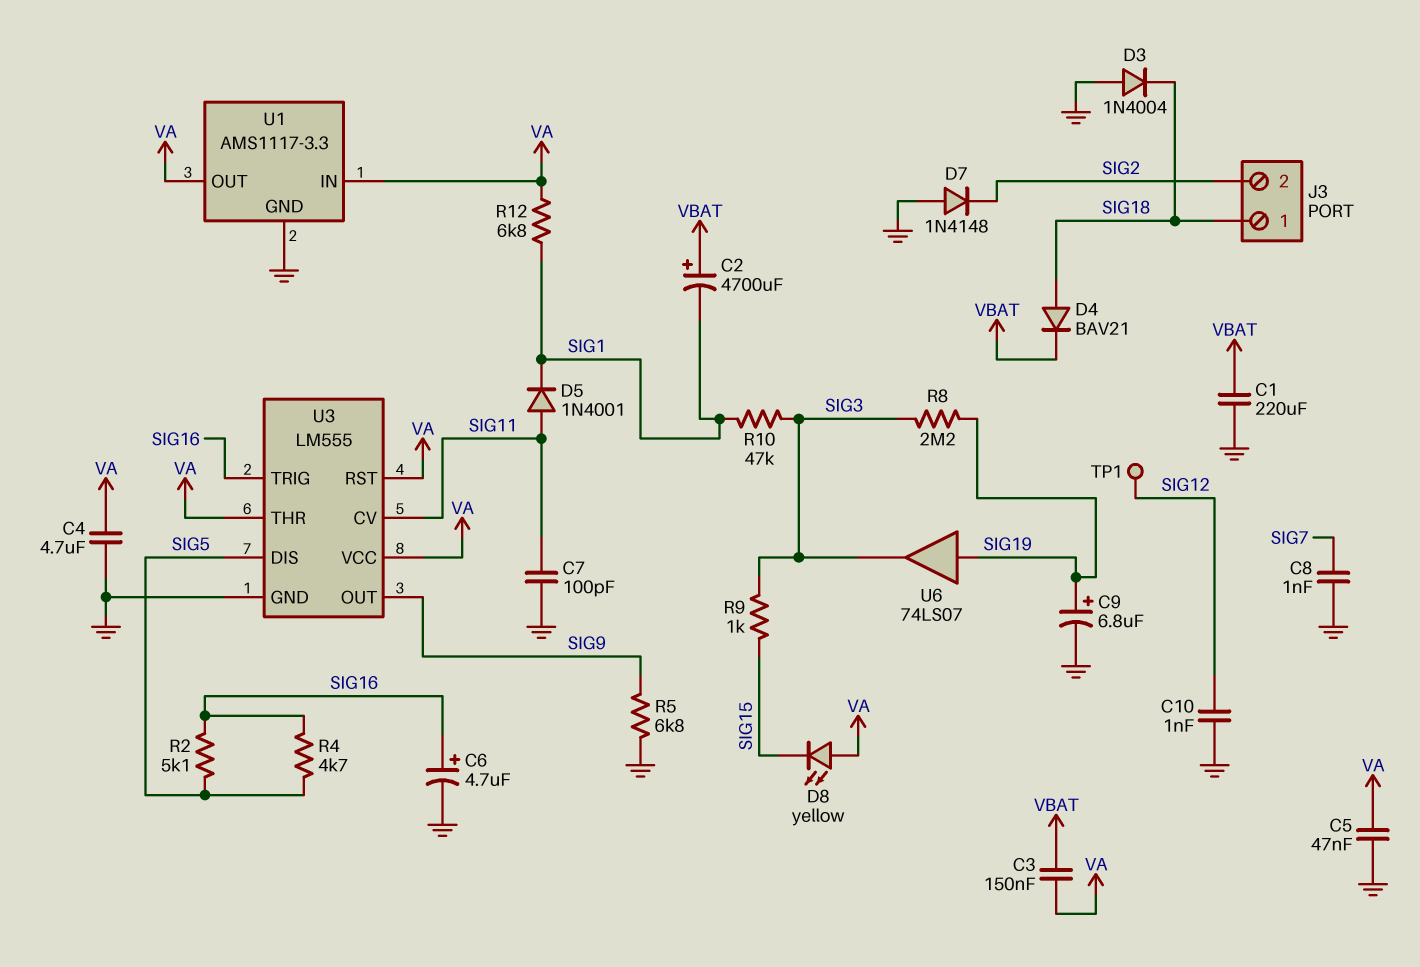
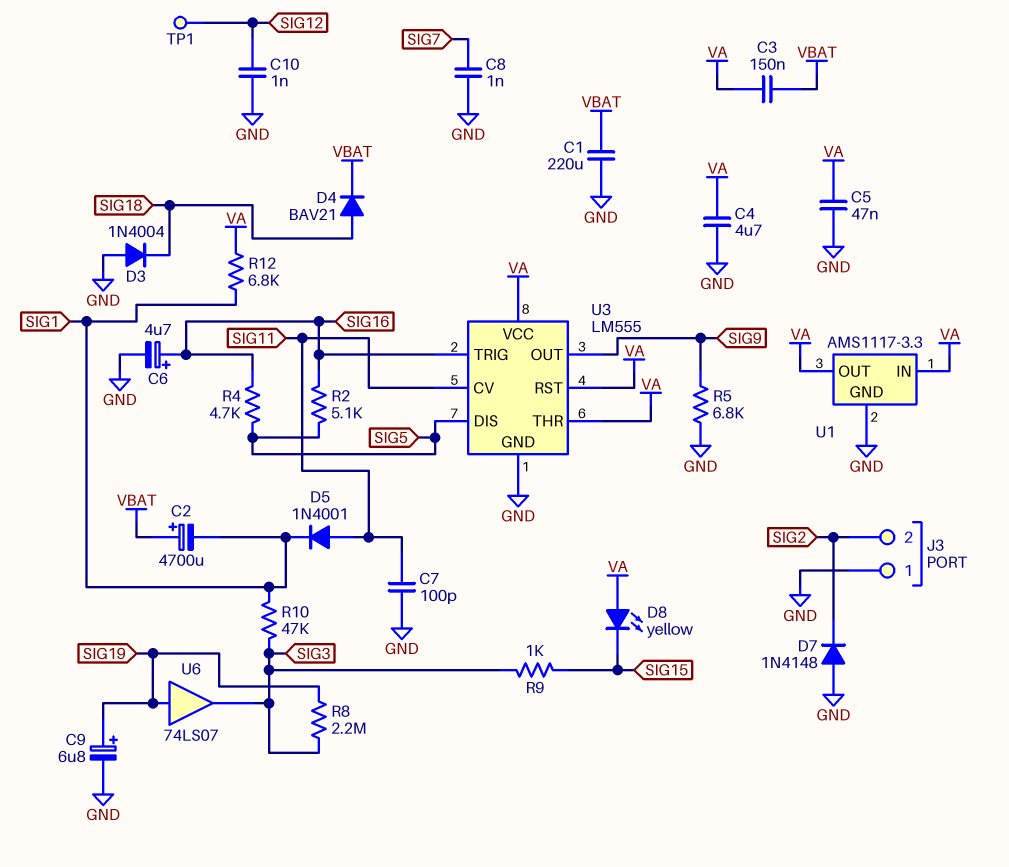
J3 pin 1: SIG18 -> GND

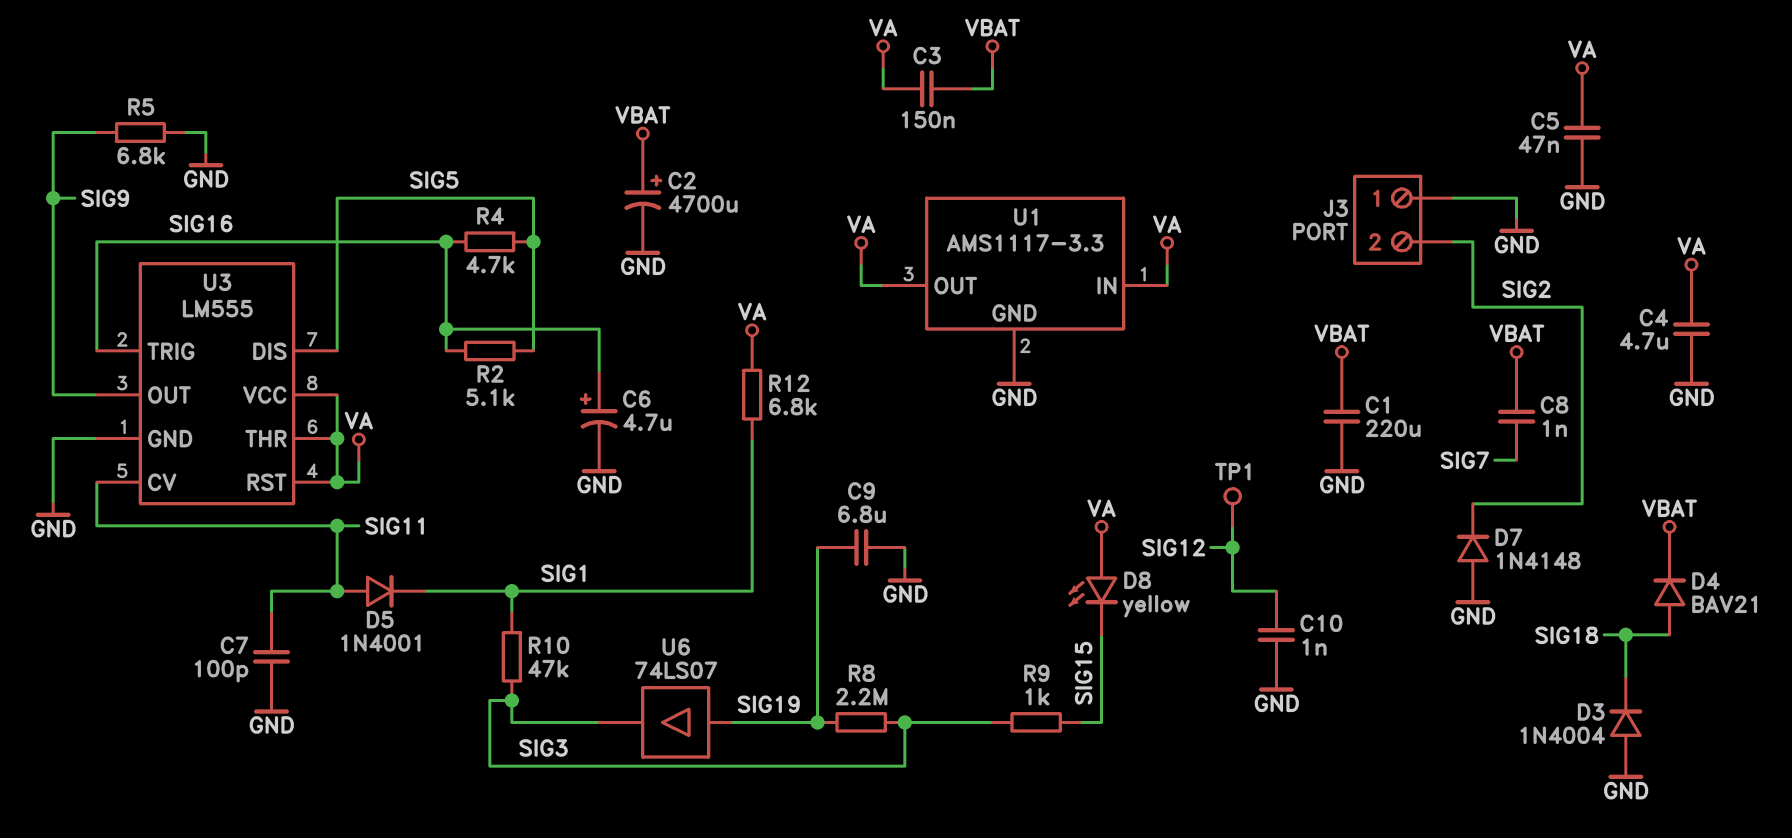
C2: 4700uF (plus VBAT, minus SIG1) -> 4700uF (plus VBAT, minus GND)
C8: 1nF (GND, SIG7) -> 1nF (SIG7, VBAT)
C9: 6.8uF (plus SIG19, minus GND) -> 6.8uF (GND, SIG19)

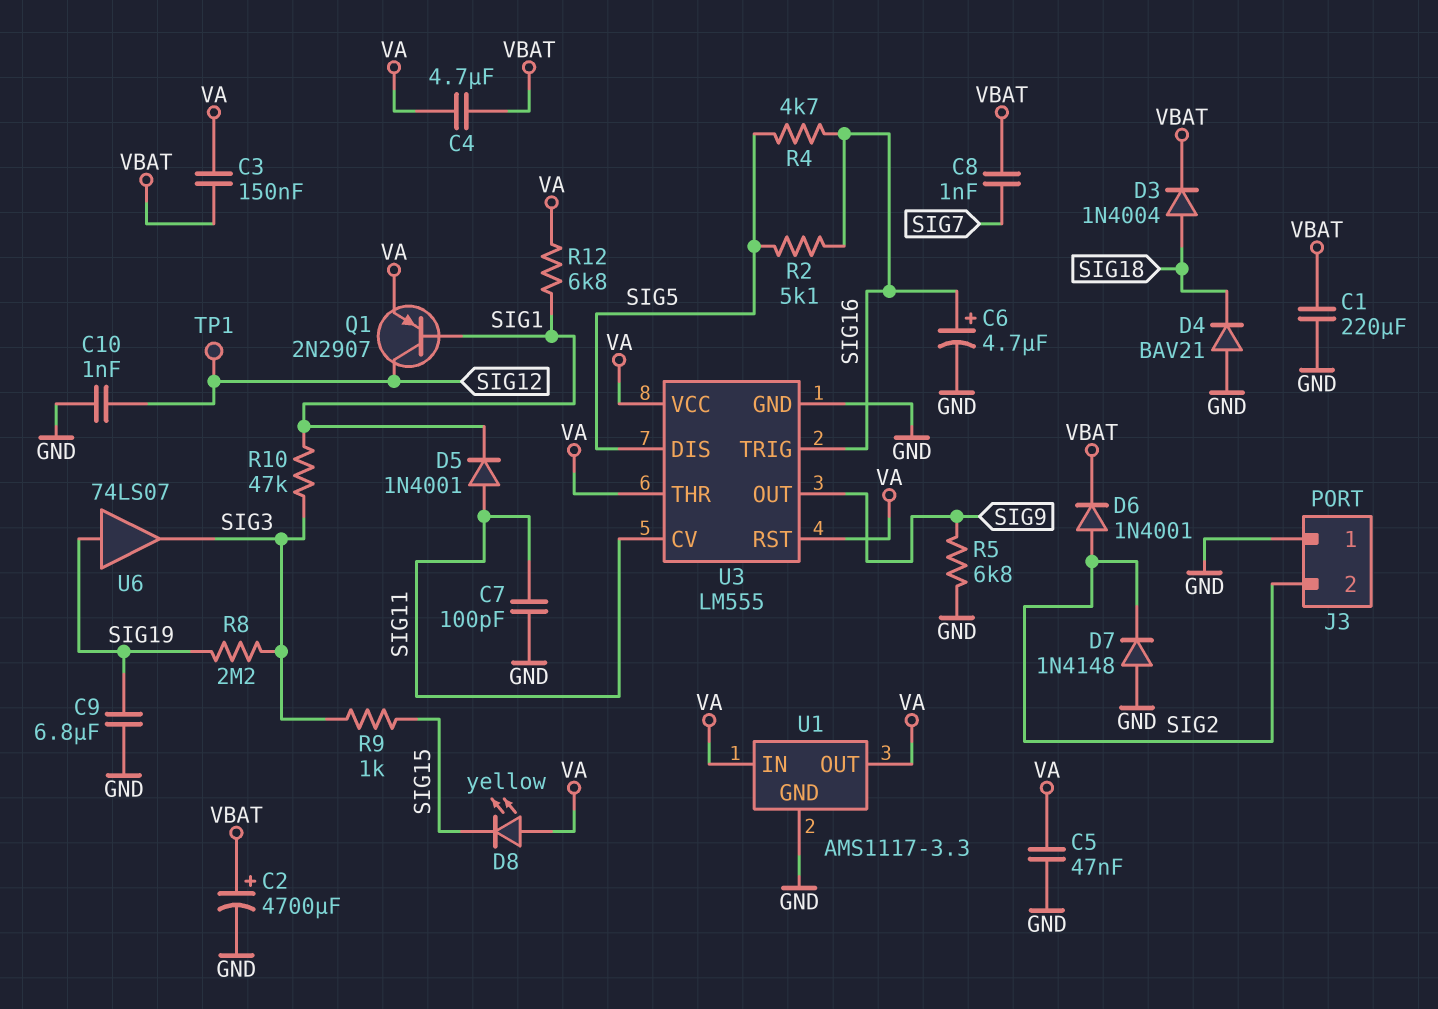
C4: 4.7uF (GND, VA) -> 4.7uF (VA, VBAT)
D3: diode 1N4004 (A GND, K SIG18) -> diode 1N4004 (A SIG18, K VBAT)
D4: diode BAV21 (A SIG18, K VBAT) -> diode BAV21 (A GND, K SIG18)
D6: none -> diode 1N4001 (A SIG2, K VBAT)
Q1: none -> PNP 2N2907 (B SIG1, C SIG12, E VA)

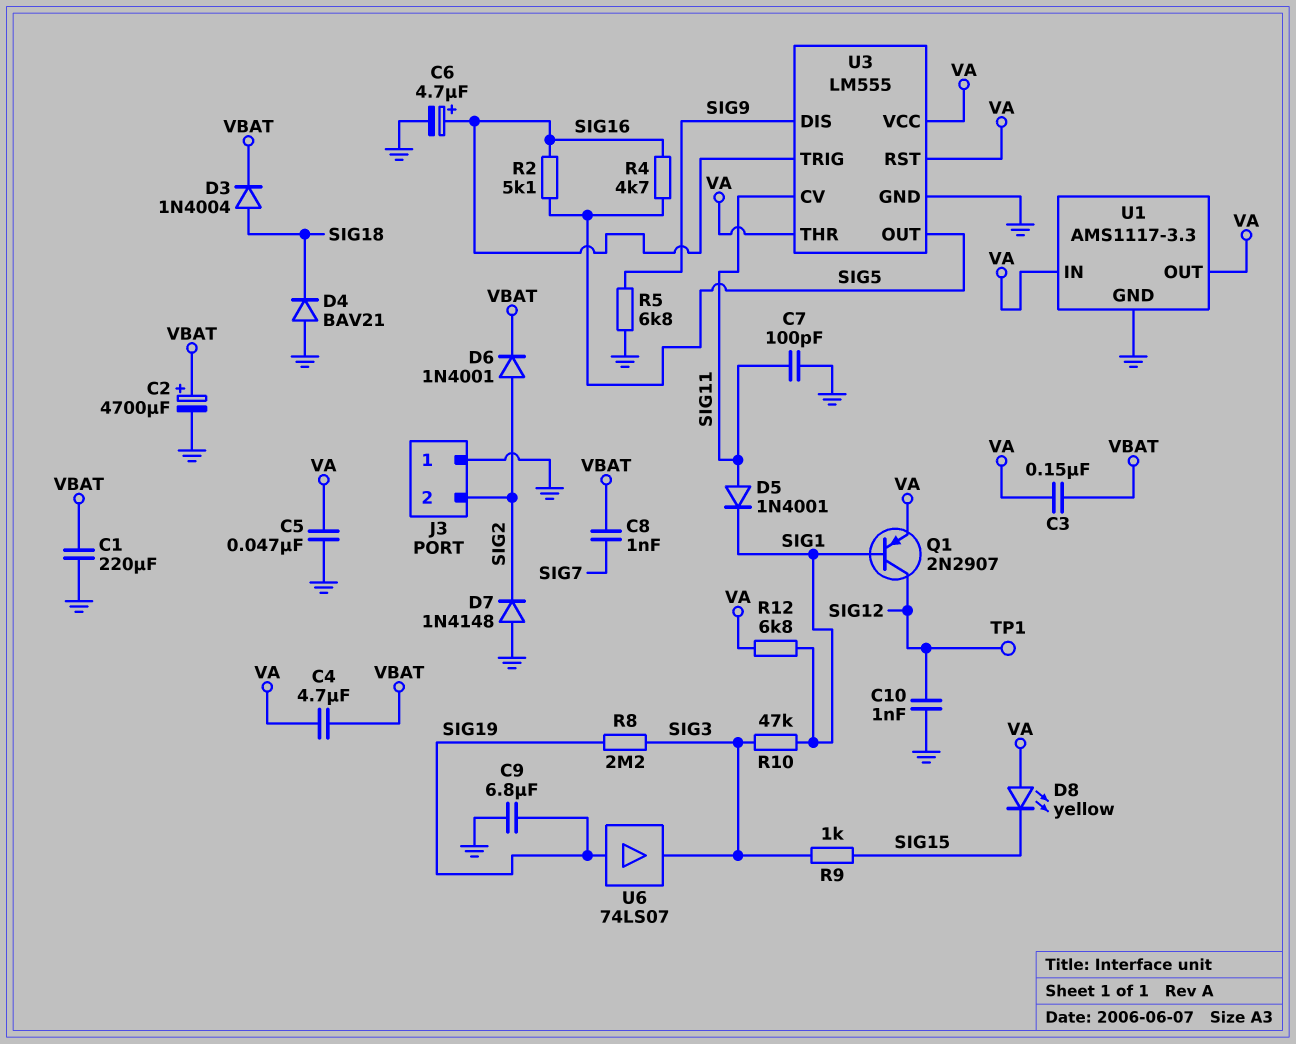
U3 pin DIS: SIG5 -> SIG9
U3 pin OUT: SIG9 -> SIG5

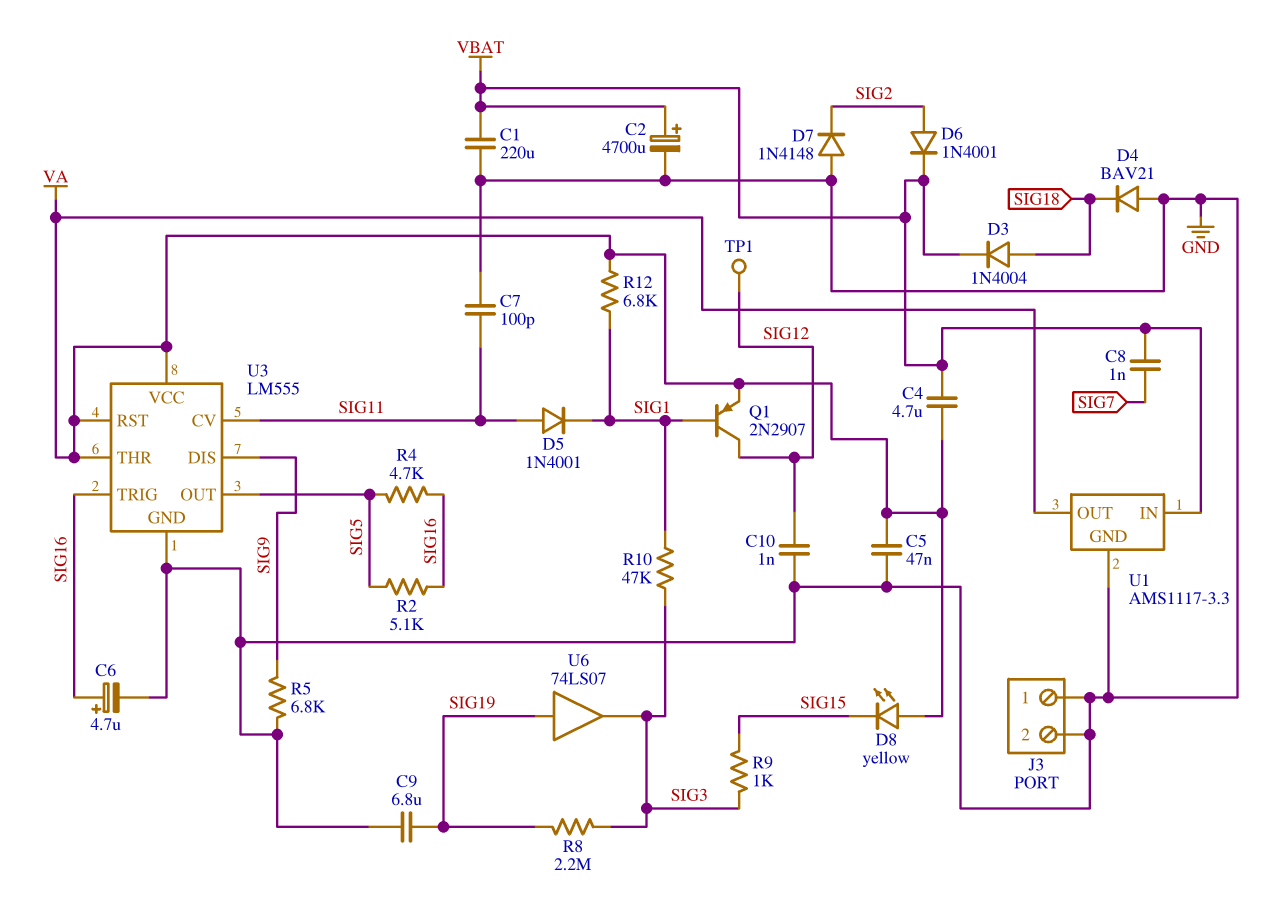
C3: 150nF (VA, VBAT) -> none
J3 pin 2: SIG2 -> GND
U1 pin IN: VA -> VBAT

